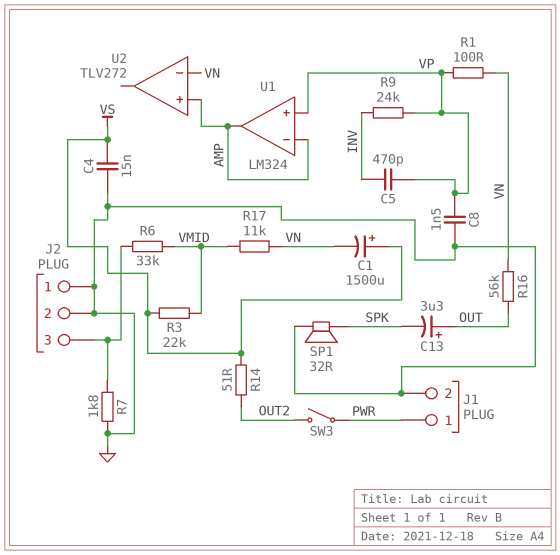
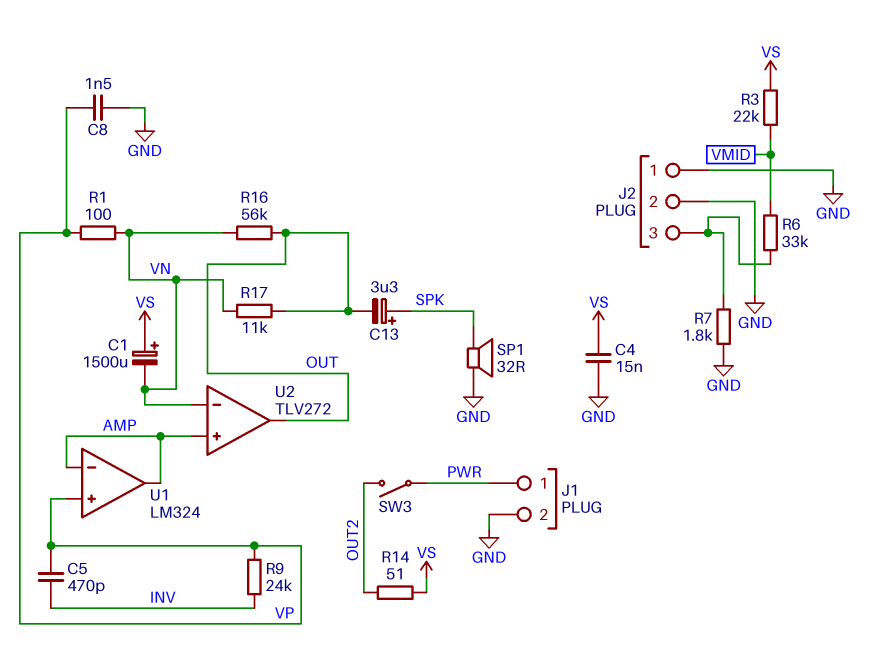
C13: 3.3uF (plus OUT, minus SPK) -> 3.3uF (plus SPK, minus OUT)
R17: 11k (VMID, VN) -> 11k (OUT, VN)
U2 pin out: none -> OUT

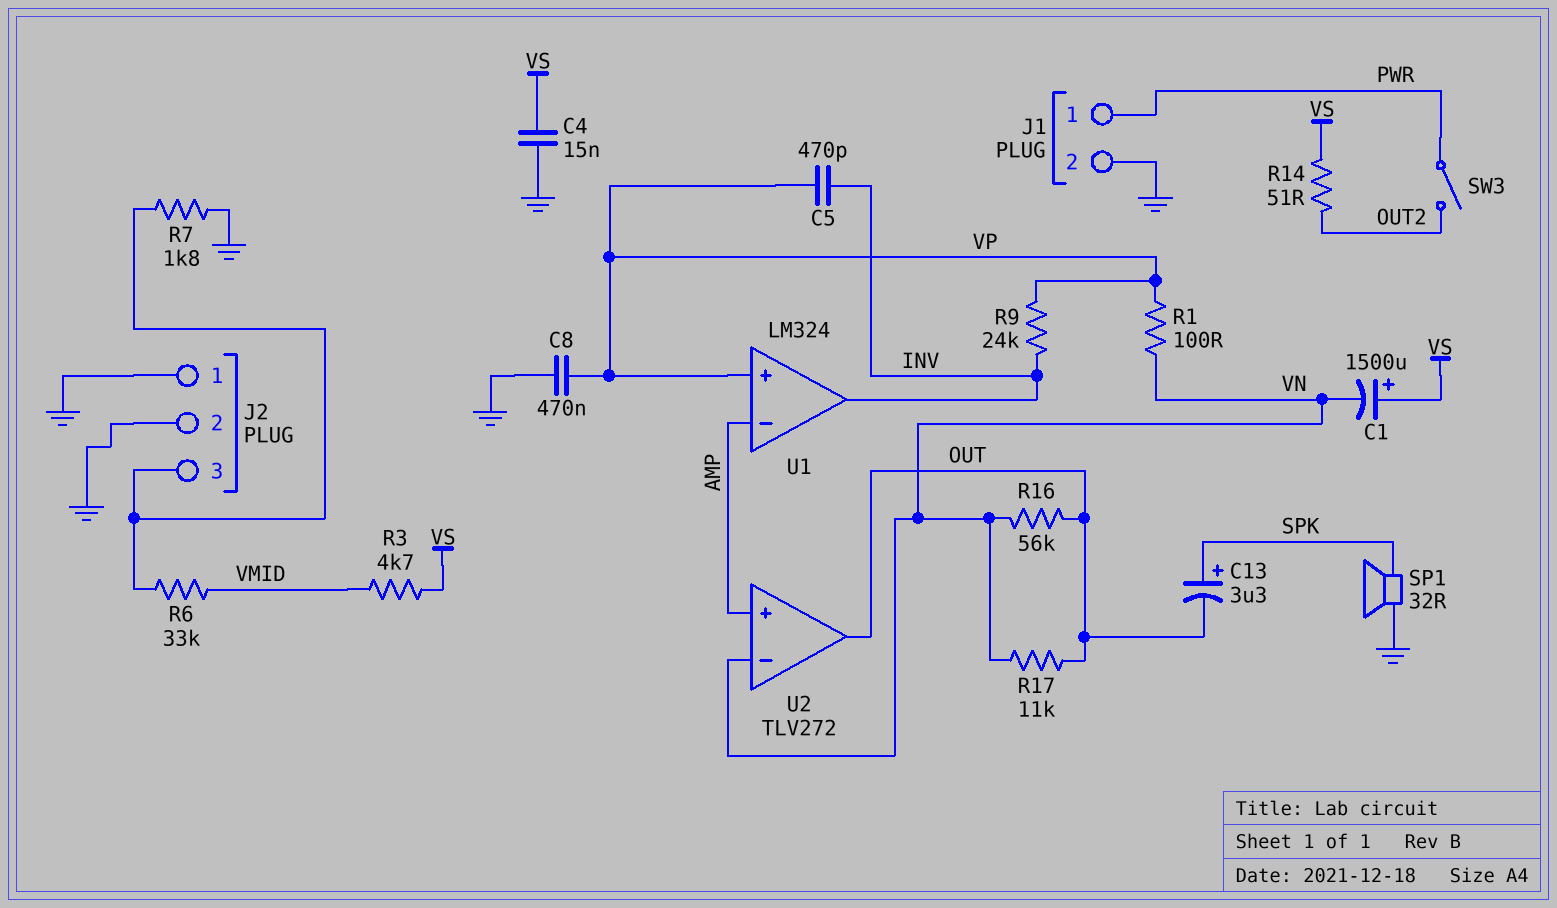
C8: 1.5nF (GND, VP) -> 470nF (GND, VP)
R3: 22k (VMID, VS) -> 4.7k (VMID, VS)
U1 pin out: AMP -> INV

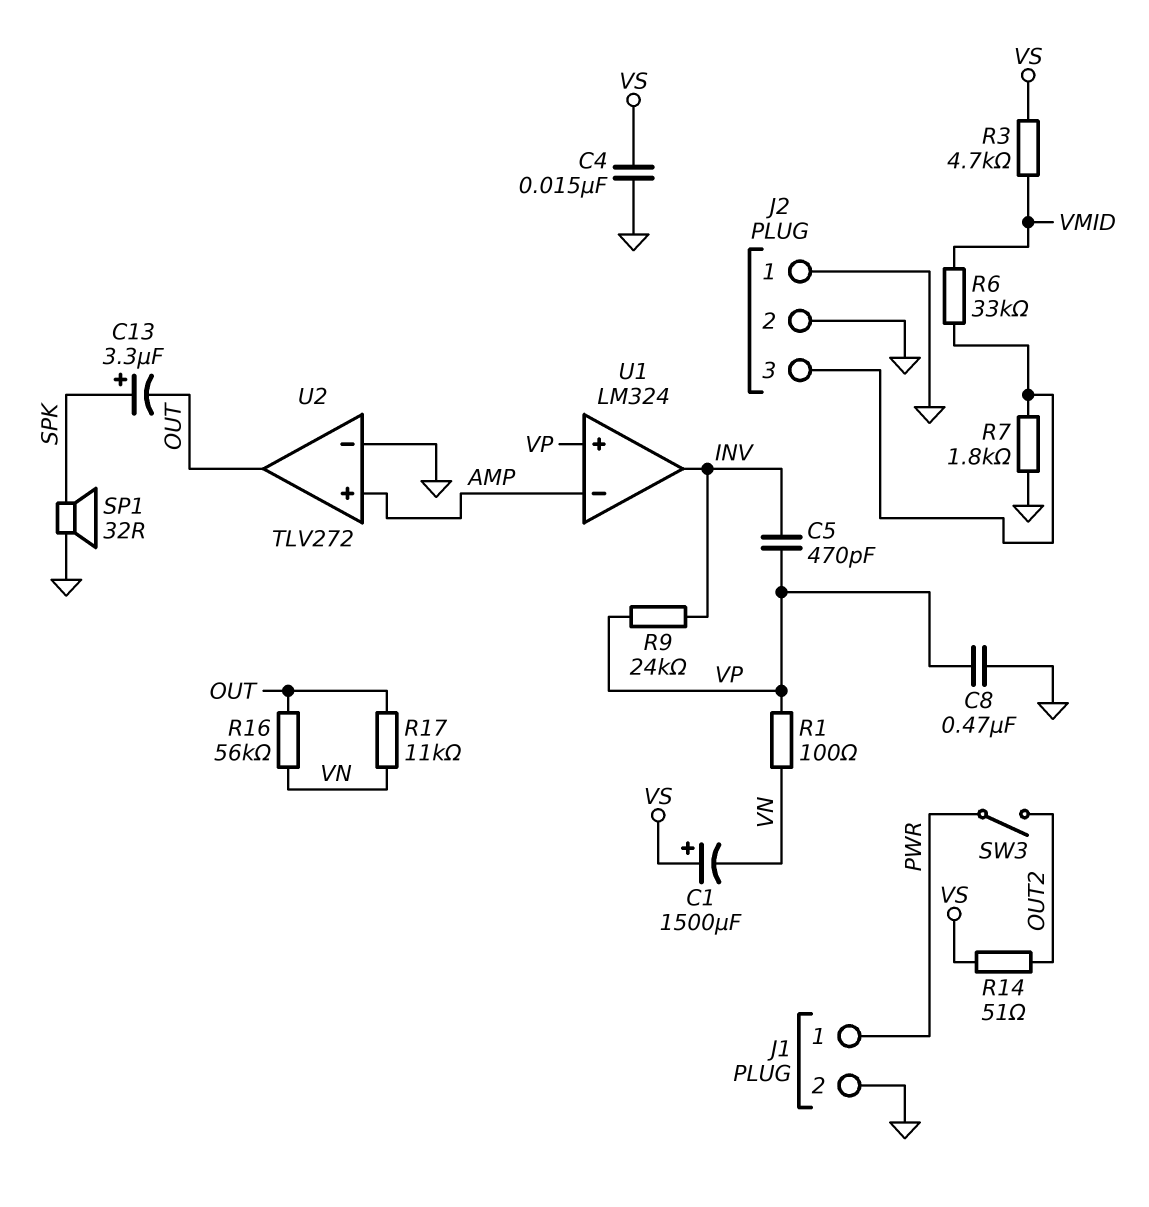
U2 pin in-: VN -> GND

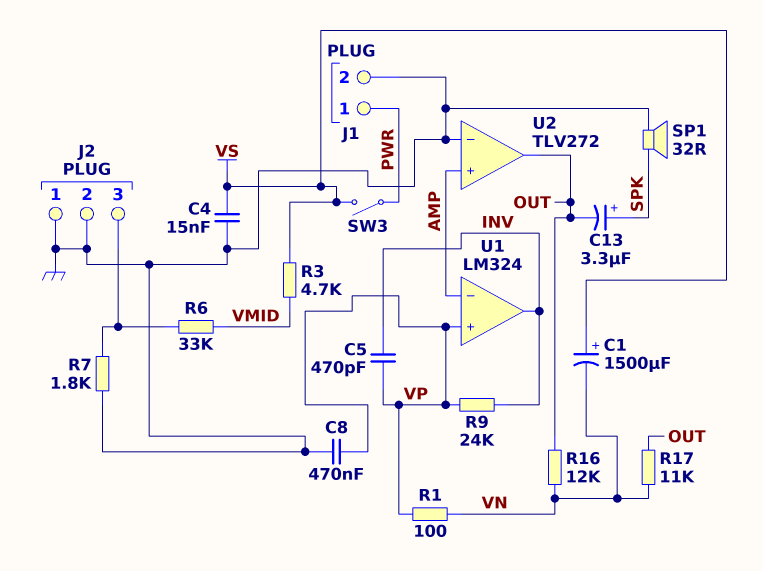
R14: 51 (OUT2, VS) -> none
R16: 56k (OUT, VN) -> 12k (OUT, VN)
SW3: switch (OUT2, PWR) -> switch (PWR, VS)

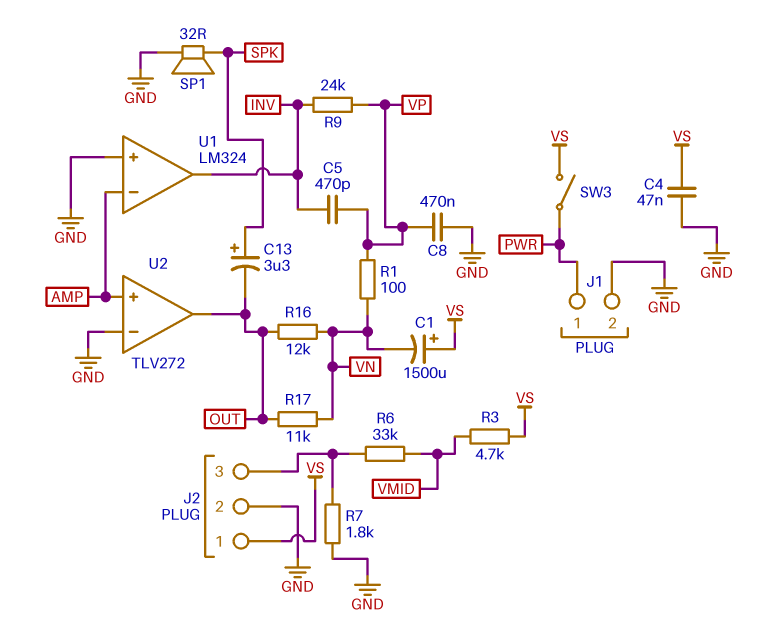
C4: 15nF (GND, VS) -> 47nF (GND, VS)
J2 pin 1: GND -> VS
U1 pin in+: VP -> GND

